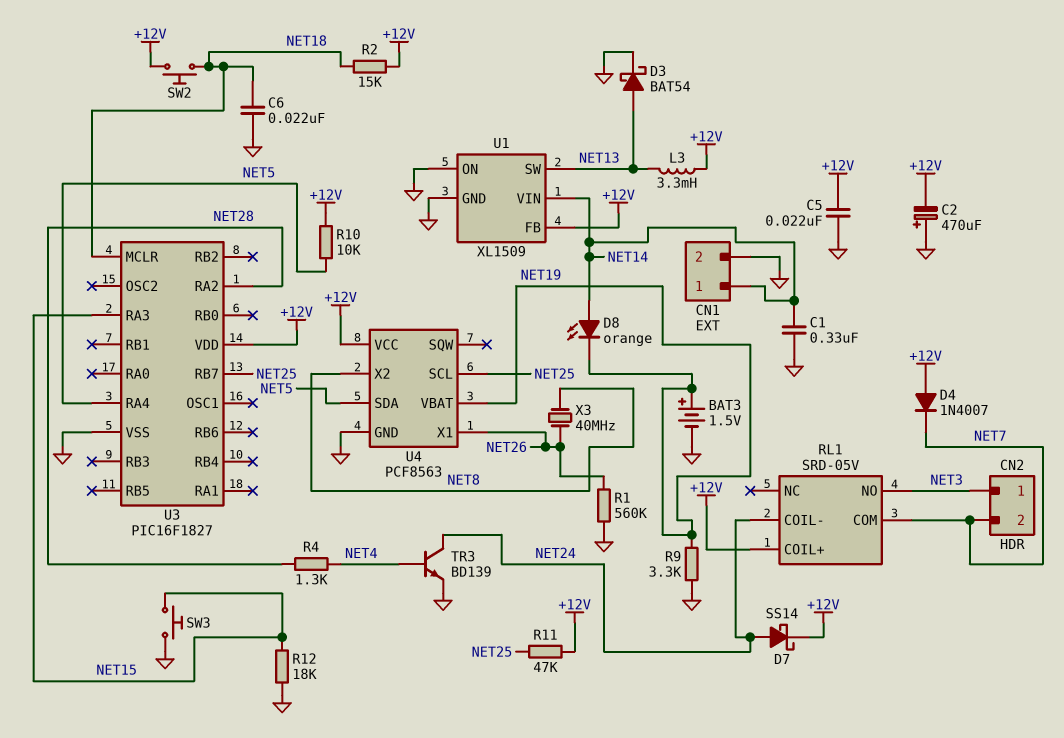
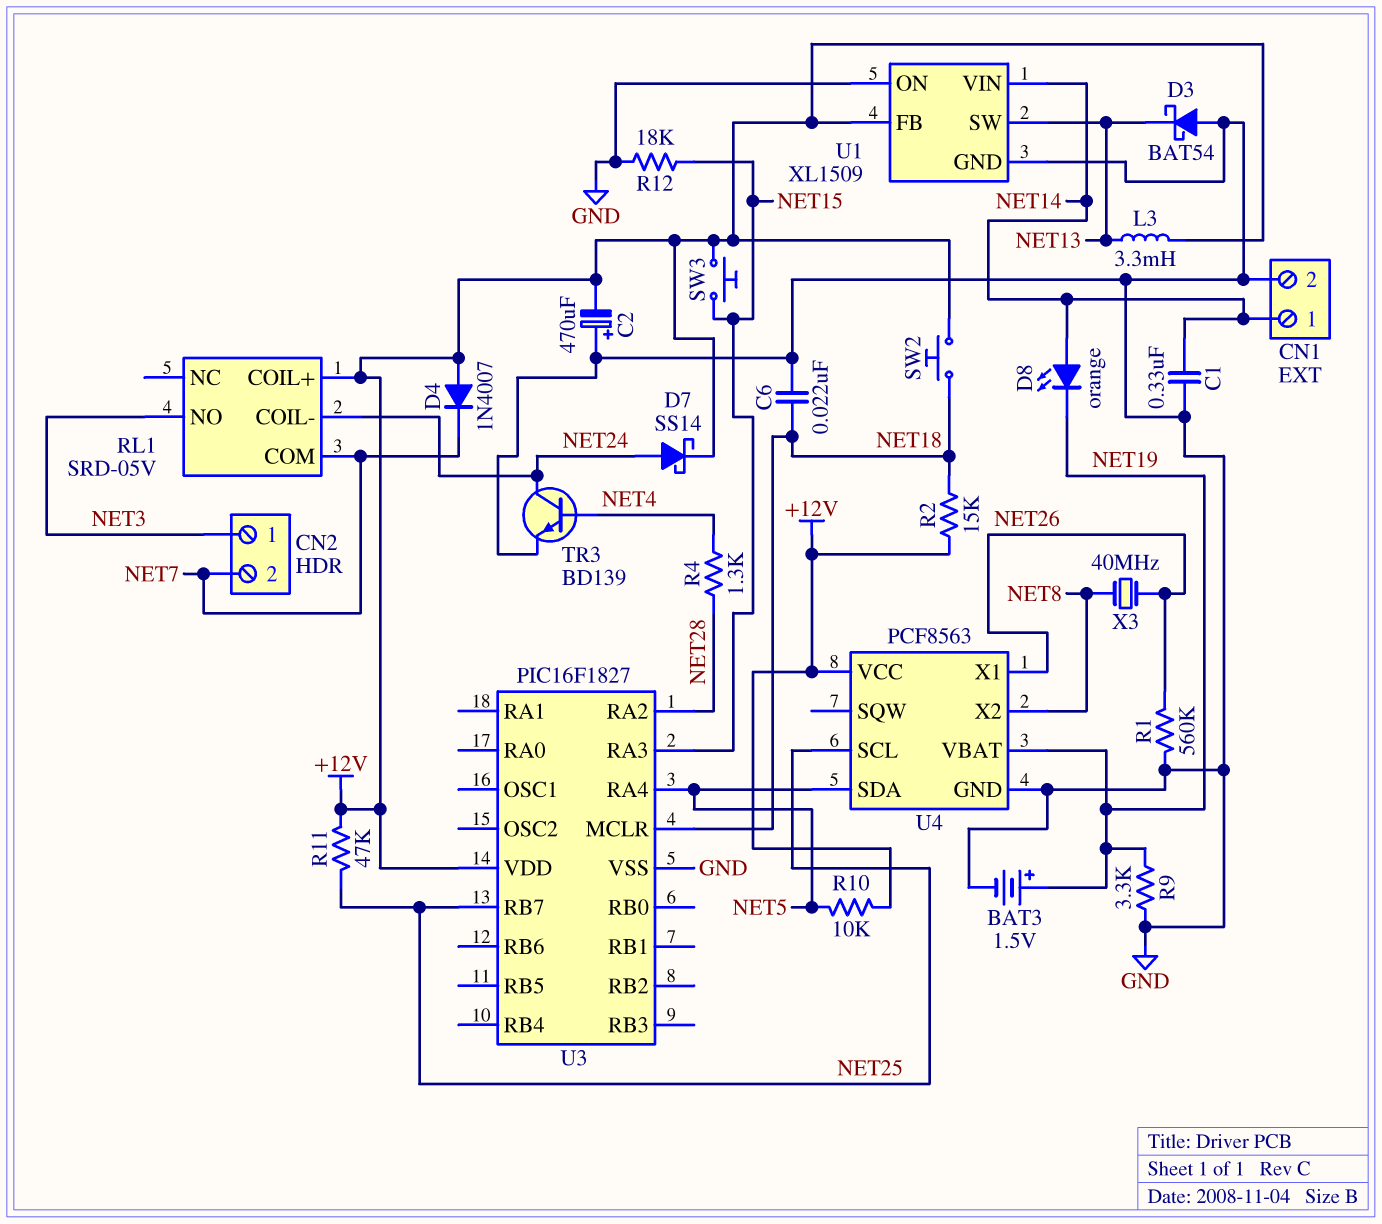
C5: 22nF (+12V, GND) -> none
D3: schottky BAT54 (A NET13, K GND) -> schottky BAT54 (A GND, K NET13)
SW3: button (GND, NET15) -> button (+12V, NET15)

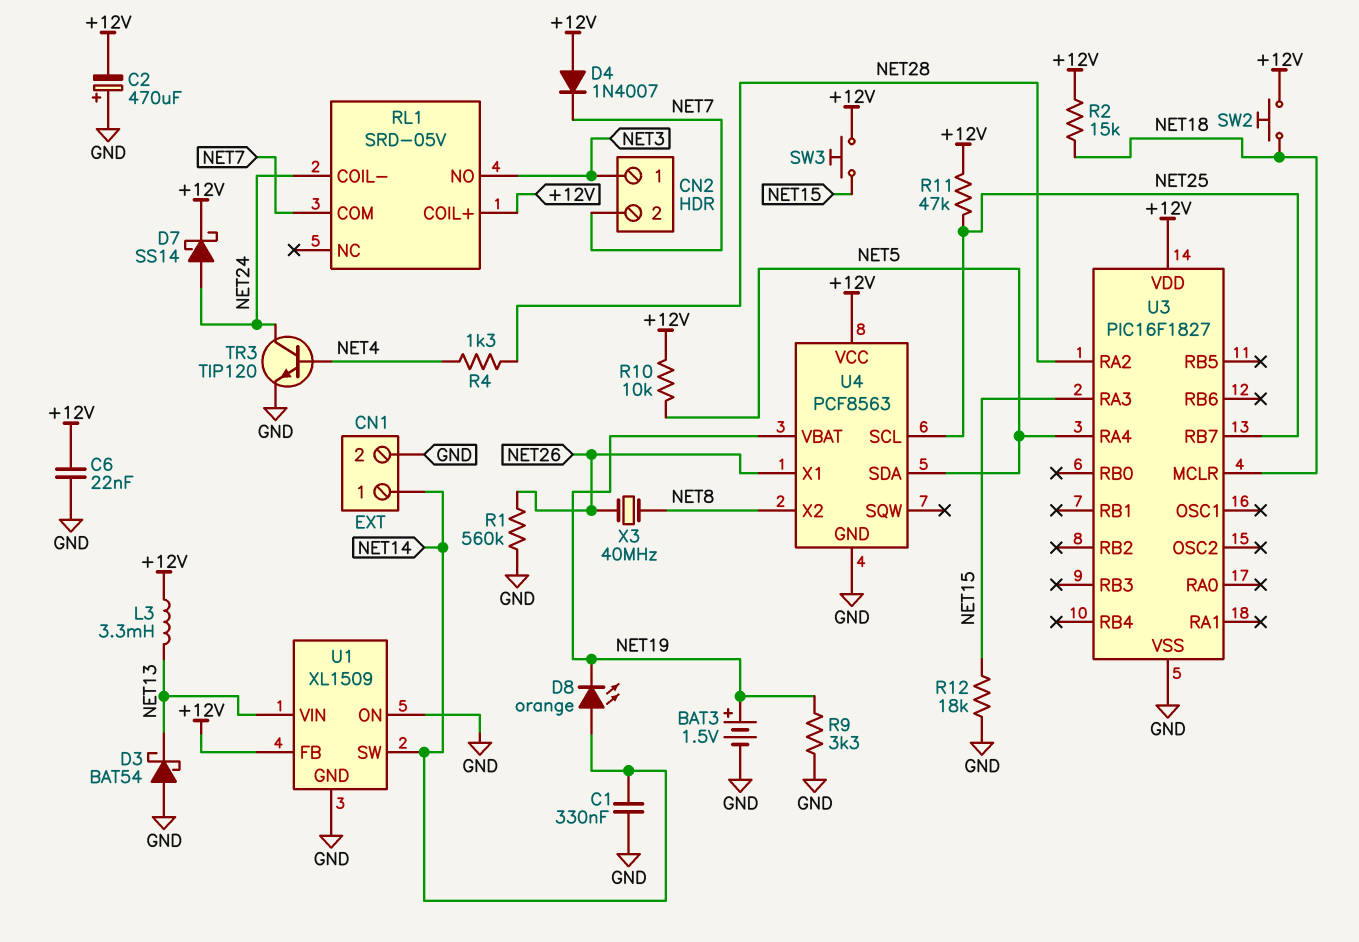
C6: 22nF (GND, NET18) -> 22nF (+12V, GND)
TR3: NPN BD139 (B NET4, C NET24, E GND) -> NPN TIP120 (B NET4, C NET24, E GND)
U1 pin SW: NET13 -> NET14
U1 pin VIN: NET14 -> NET13

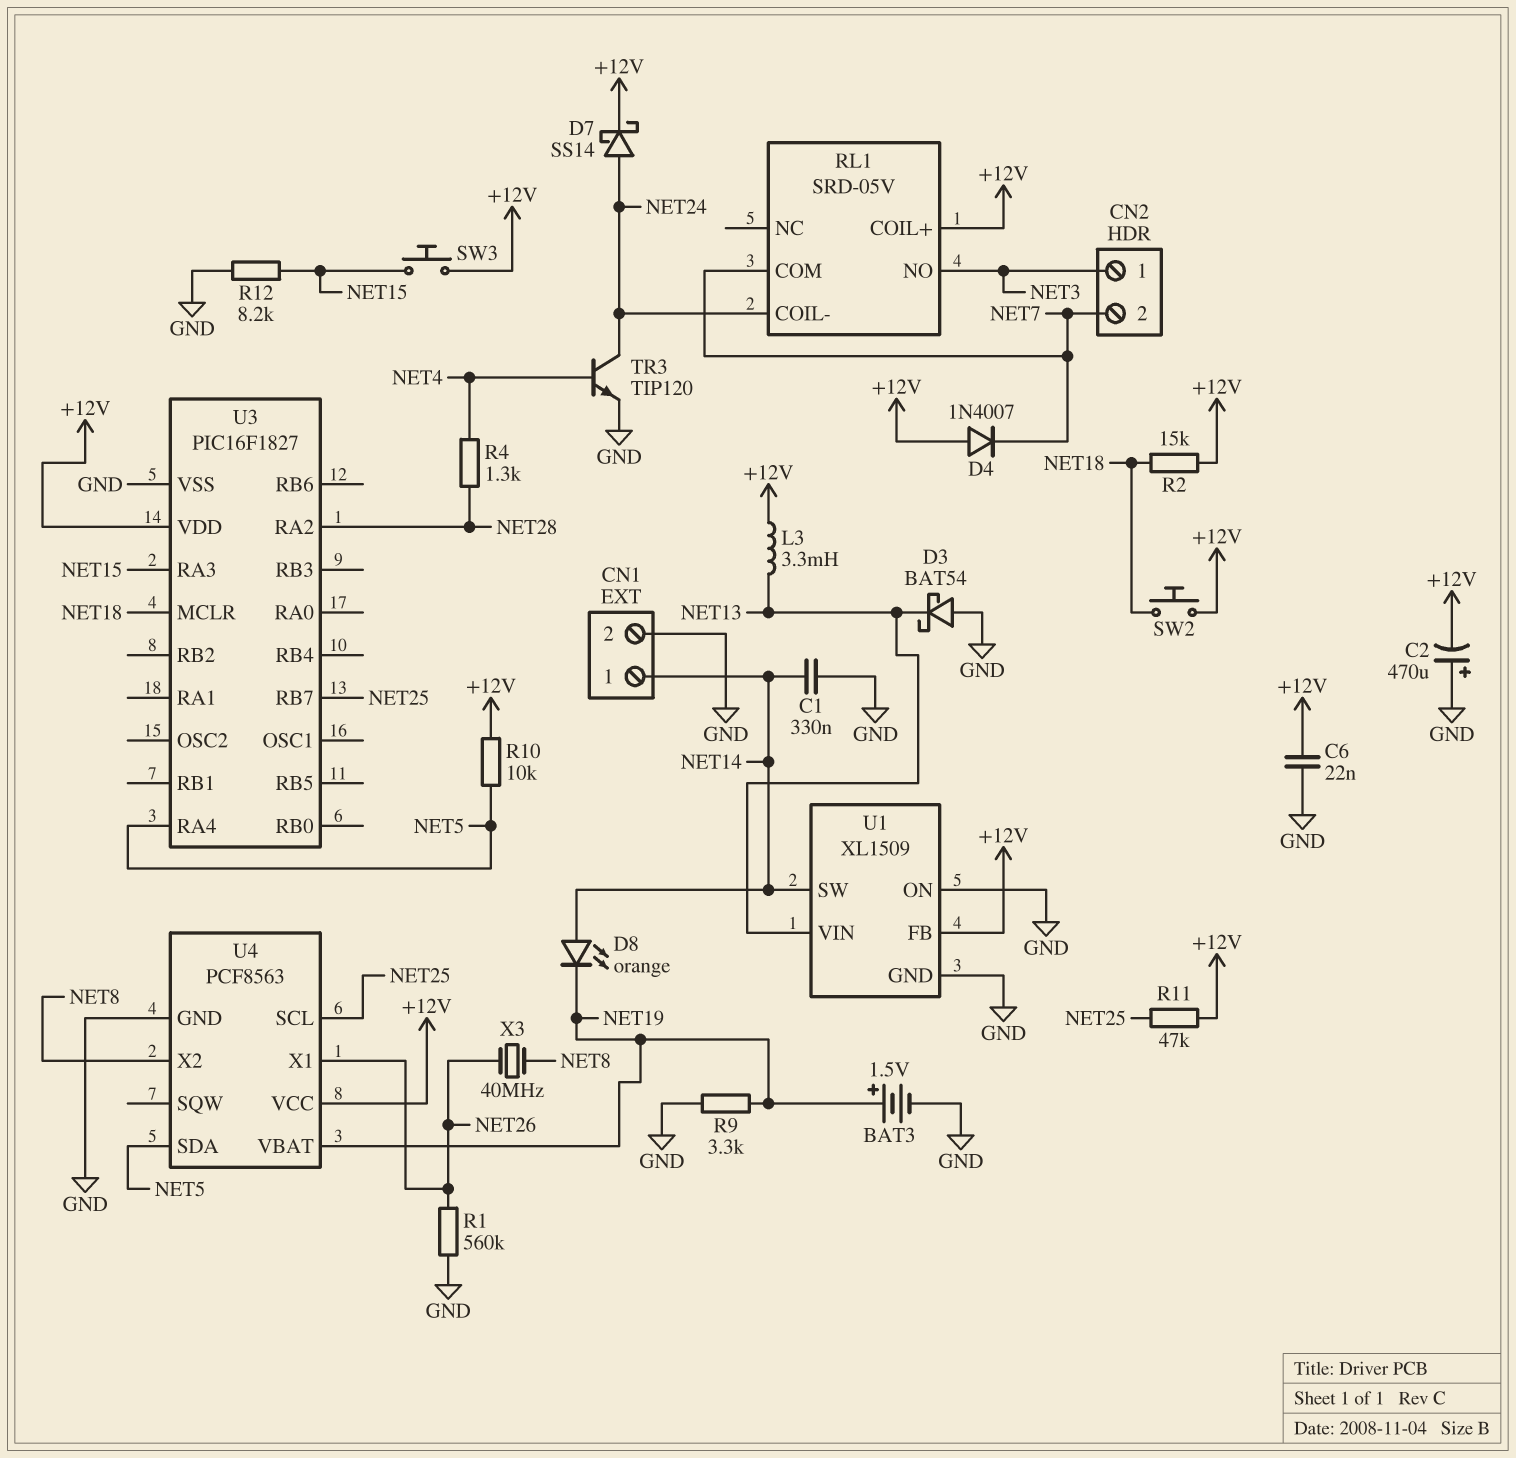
R12: 18k (GND, NET15) -> 8.2k (GND, NET15)

